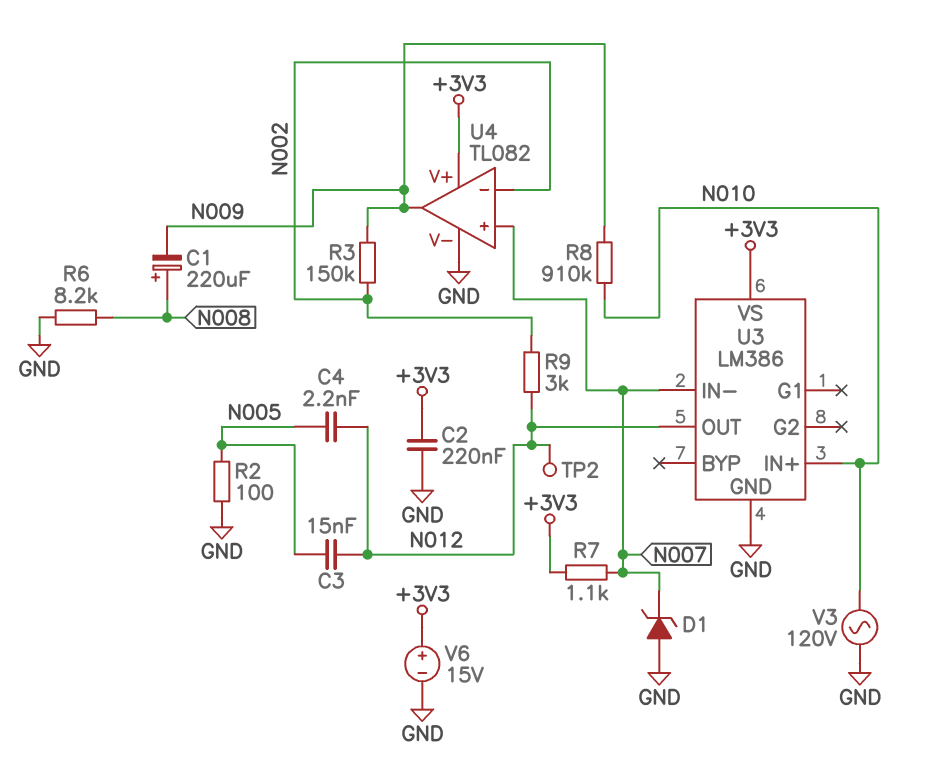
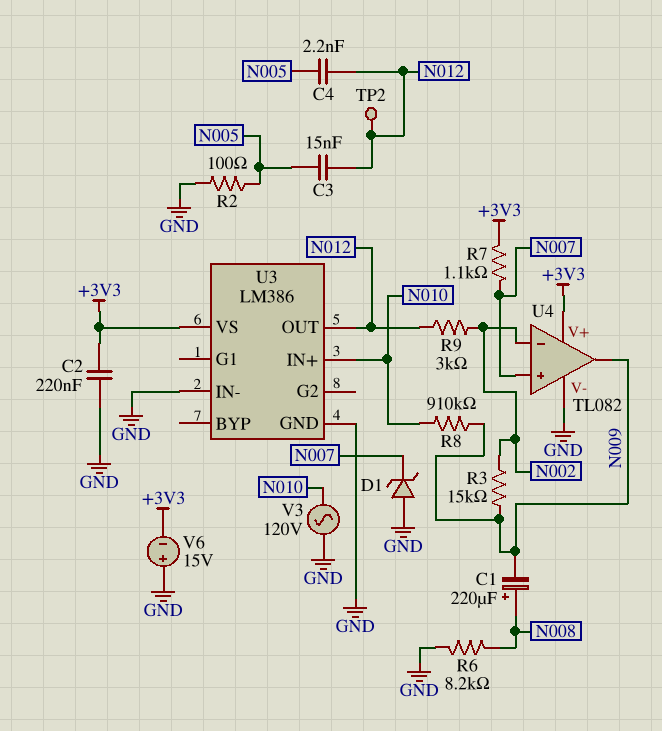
R3: 150k (N002, N009) -> 15k (N002, N009)
U3 pin IN-: N007 -> GND
V6: 15V (plus +3V3, minus GND) -> 15V (plus GND, minus +3V3)

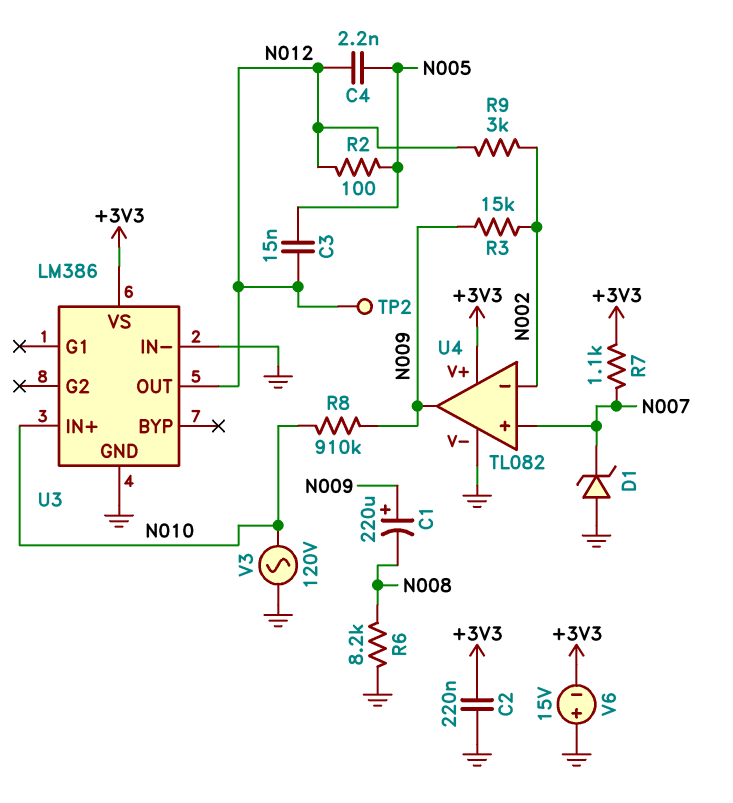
C1: 220uF (plus N008, minus N009) -> 220uF (plus N009, minus N008)
R2: 100 (GND, N005) -> 100 (N005, N012)

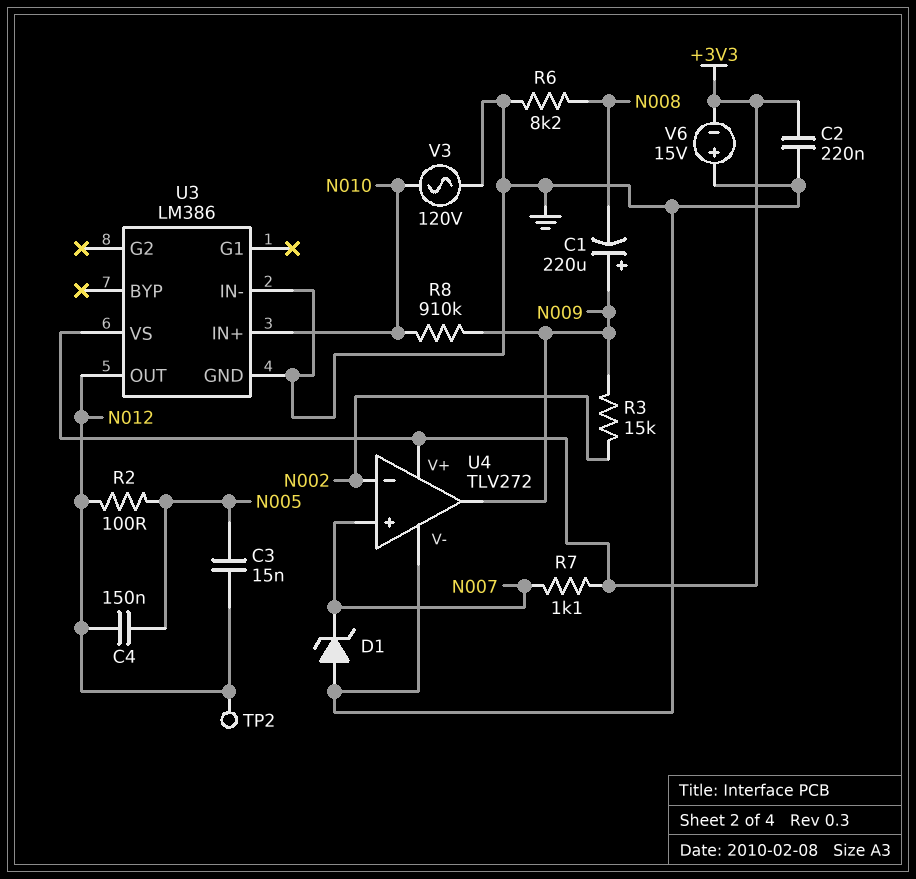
C4: 2.2nF (N005, N012) -> 150nF (N005, N012)
R9: 3k (N002, N012) -> none
U4: TL082 -> TLV272

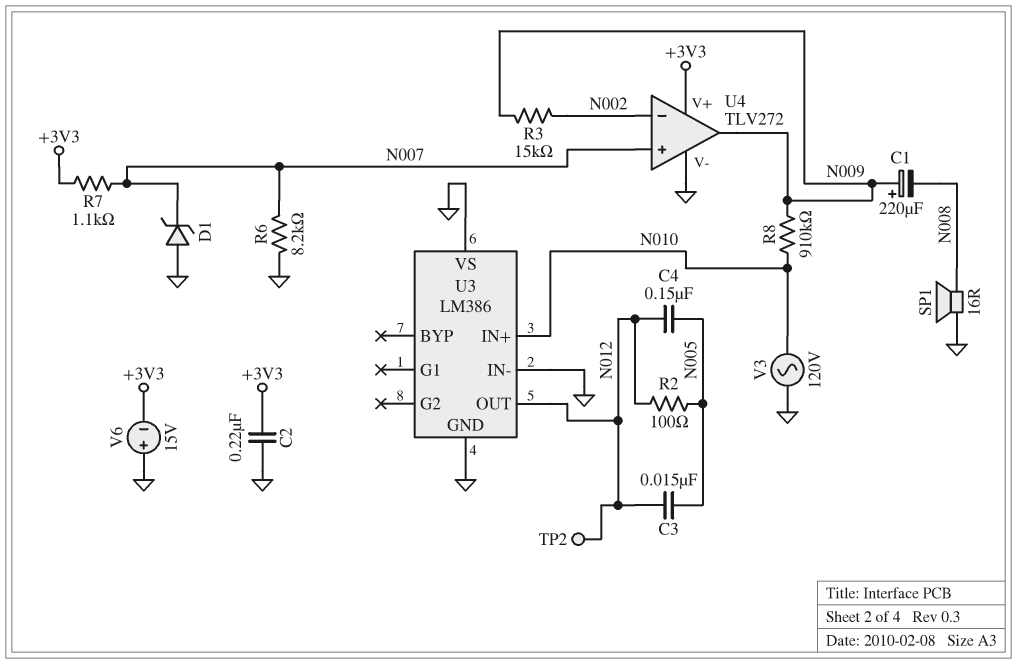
R6: 8.2k (GND, N008) -> 8.2k (GND, N007)
SP1: none -> speaker 16R (GND, N008)
U3 pin VS: +3V3 -> GND

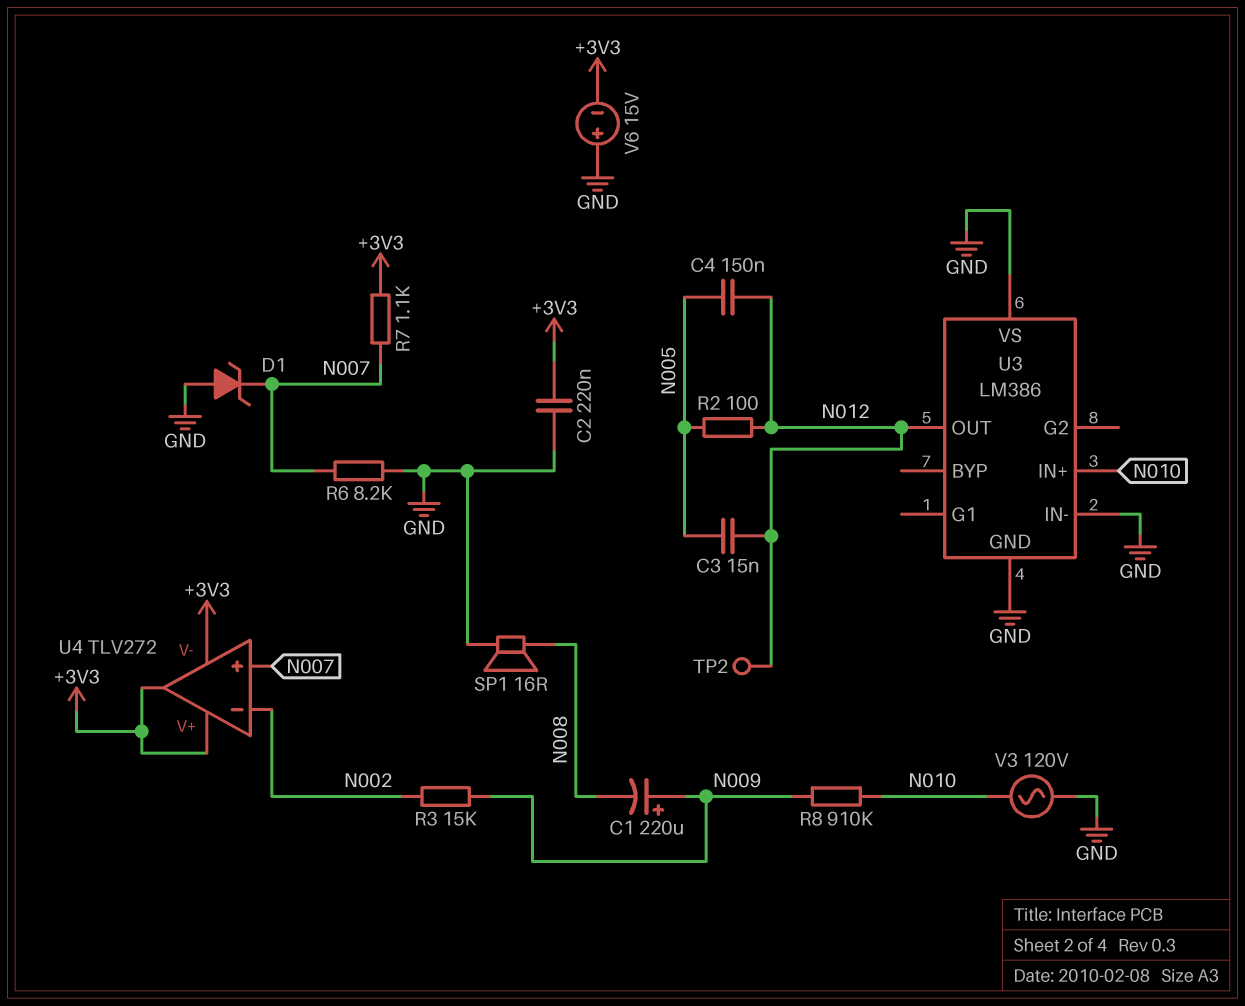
U4 pin V-: GND -> +3V3
U4 pin out: N009 -> +3V3

